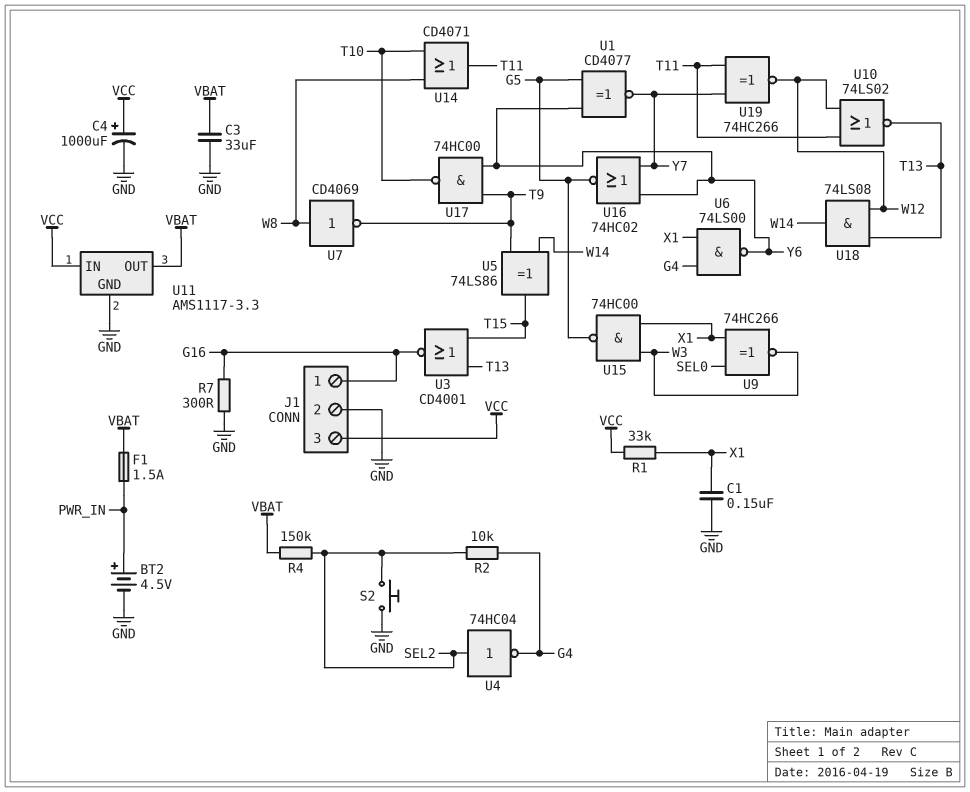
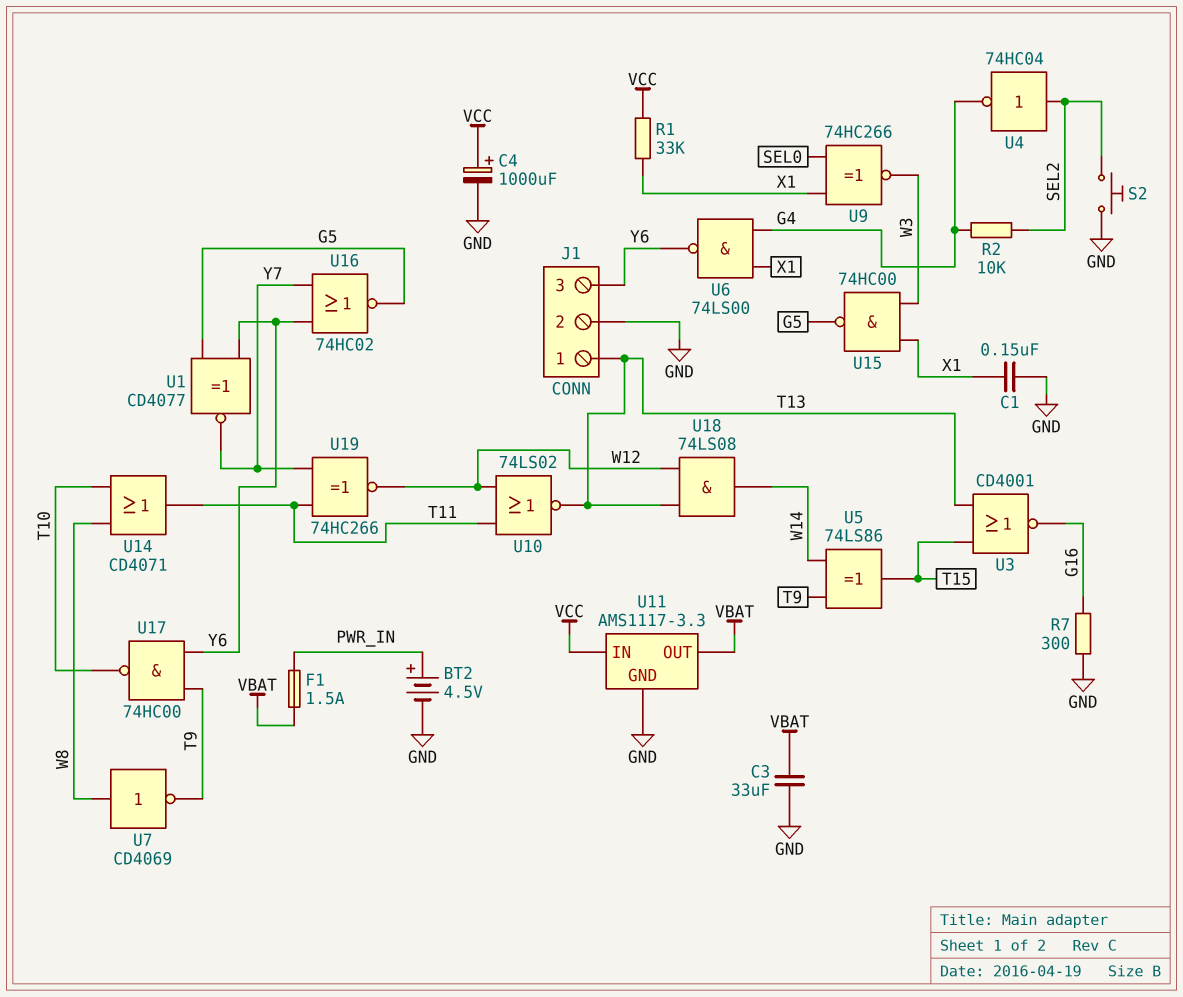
J1 pin 1: G16 -> T13
J1 pin 3: VCC -> Y6
R4: 150k (SEL2, VBAT) -> none

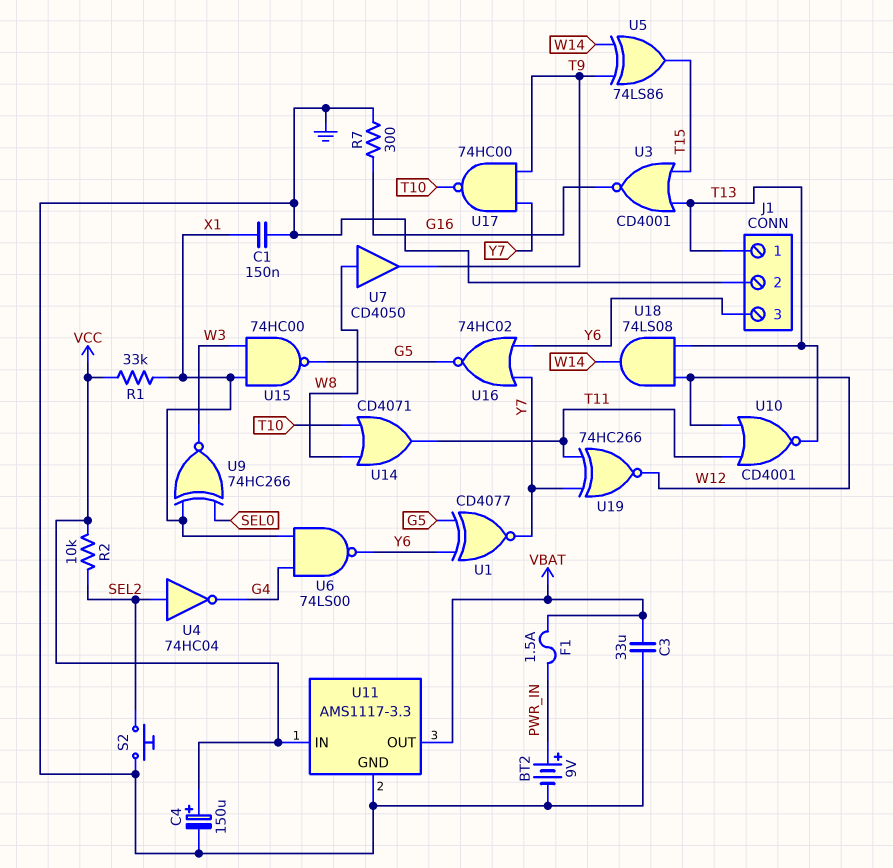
BT2: 4.5V (plus PWR_IN, minus GND) -> 9V (plus PWR_IN, minus GND)
C4: 1000uF (plus VCC, minus GND) -> 150uF (plus VCC, minus GND)
R2: 10k (G4, SEL2) -> 10k (SEL2, VCC)
U7: NOT CD4069 (in W8, out T9) -> buffer CD4050 (in W8, out T9)
U10: NOR 74LS02 (in T11, in W12, out T13) -> NOR CD4001 (in T11, in W12, out T13)
U17: NAND 74HC00 (in T9, in Y6, out T10) -> NAND 74HC00 (in T9, in Y7, out T10)

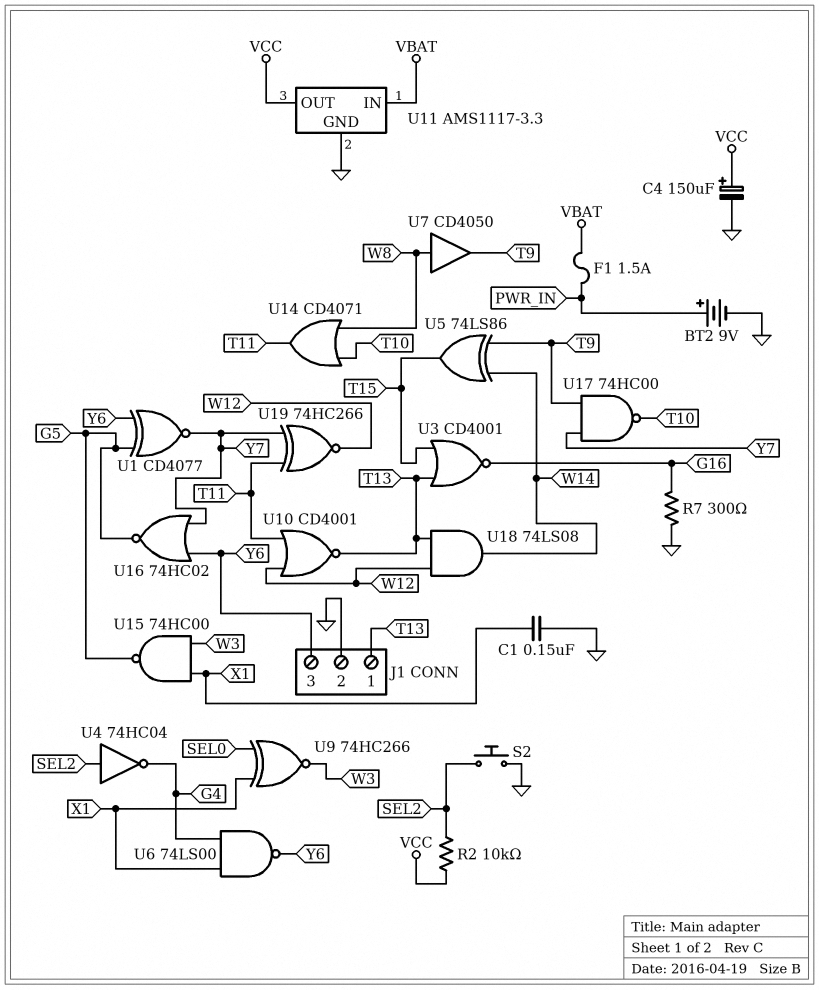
C3: 33uF (GND, VBAT) -> none
R1: 33k (VCC, X1) -> none
U11 pin IN: VCC -> VBAT
U11 pin OUT: VBAT -> VCC

